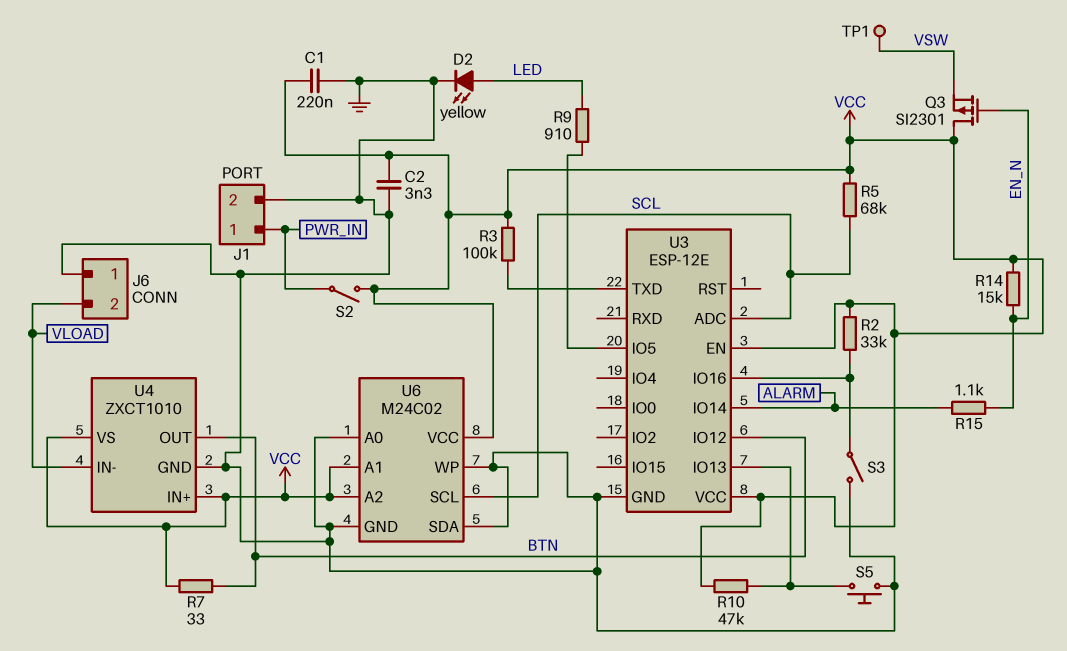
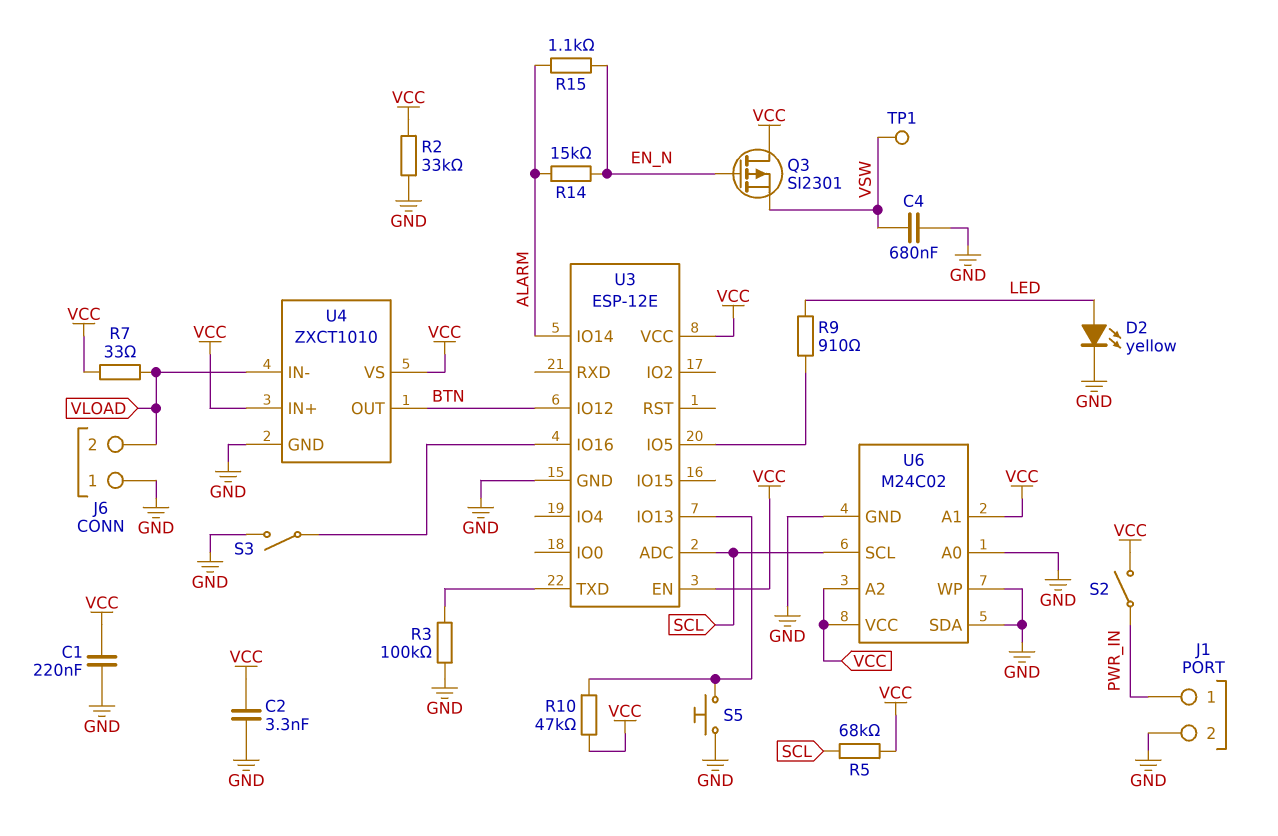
C4: none -> 680nF (GND, VSW)
R2: 33k (U3/IO16, VCC) -> 33k (GND, VCC)
R3: 100k (U3/TXD, VCC) -> 100k (GND, U3/TXD)
R7: 33 (BTN, VCC) -> 33 (VCC, VLOAD)
R14: 15k (EN_N, VCC) -> 15k (ALARM, EN_N)

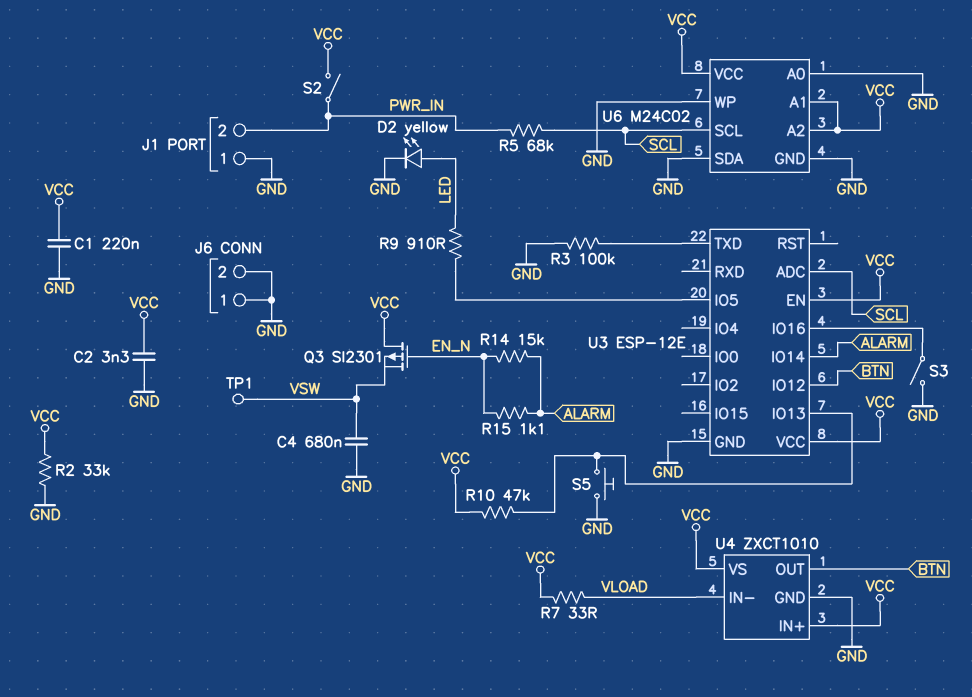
J1 pin 1: PWR_IN -> GND
J1 pin 2: GND -> PWR_IN
J6 pin 2: VLOAD -> GND
R5: 68k (SCL, VCC) -> 68k (PWR_IN, SCL)

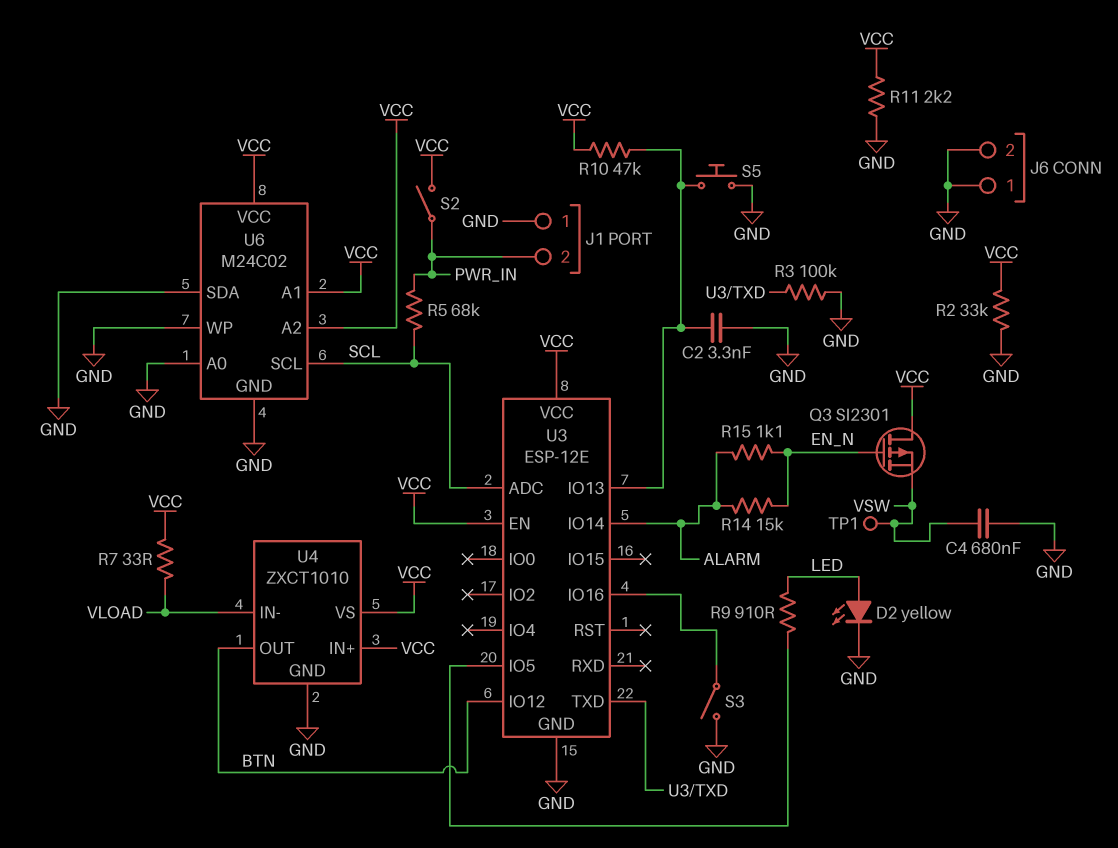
C1: 220nF (GND, VCC) -> none
C2: 3.3nF (GND, VCC) -> 3.3nF (GND, U3/IO13)
R11: none -> 2.2k (GND, VCC)

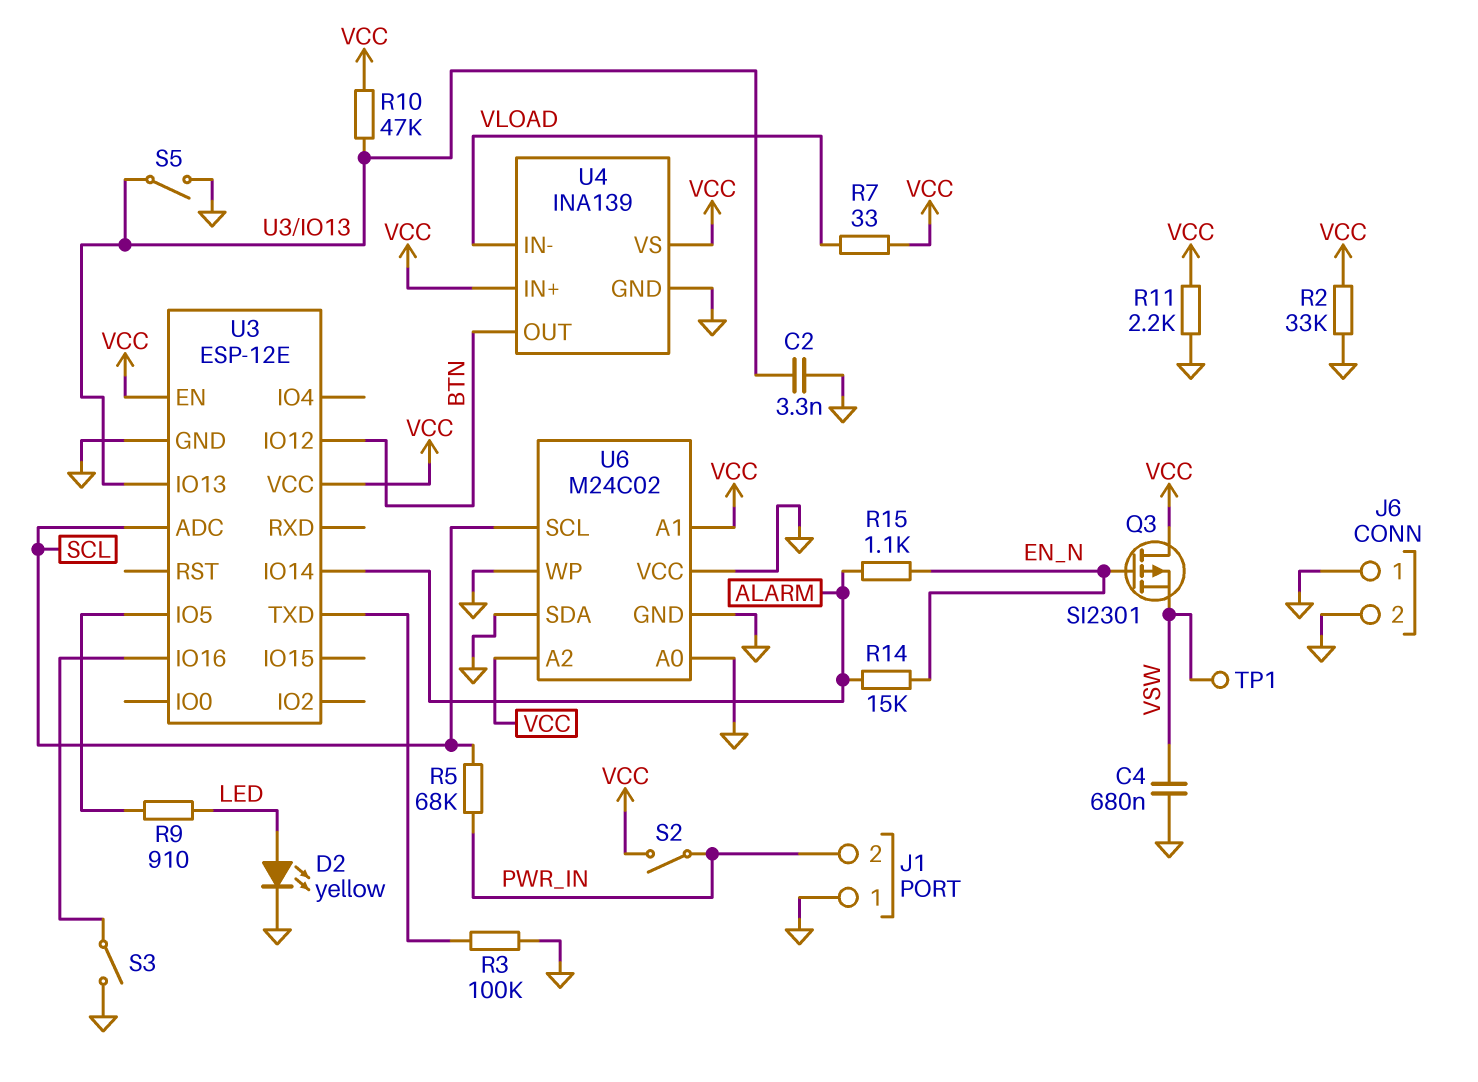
S5: button (GND, U3/IO13) -> switch (GND, U3/IO13)
U4: ZXCT1010 -> INA139
U6 pin VCC: VCC -> GND

